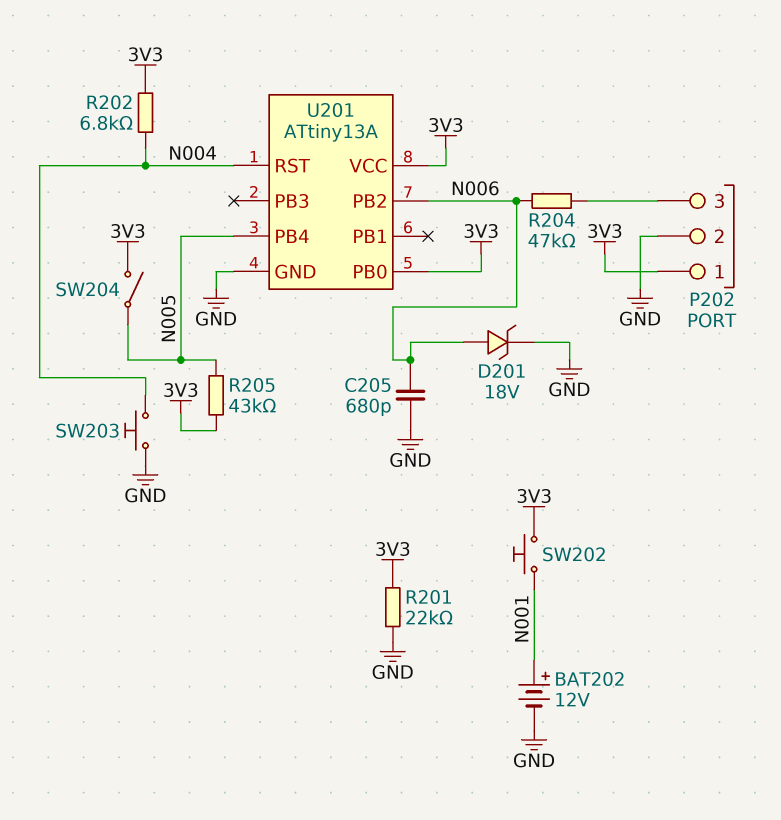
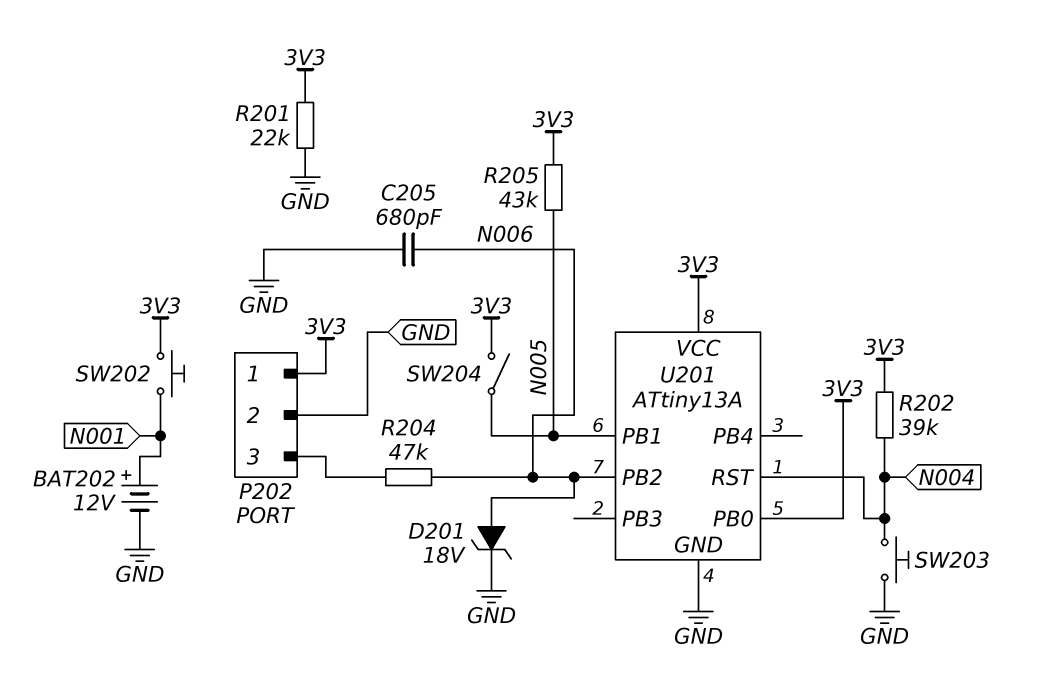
R202: 6.8k (3V3, N004) -> 39k (3V3, N004)
U201 pin PB1: none -> N005
U201 pin PB4: N005 -> none

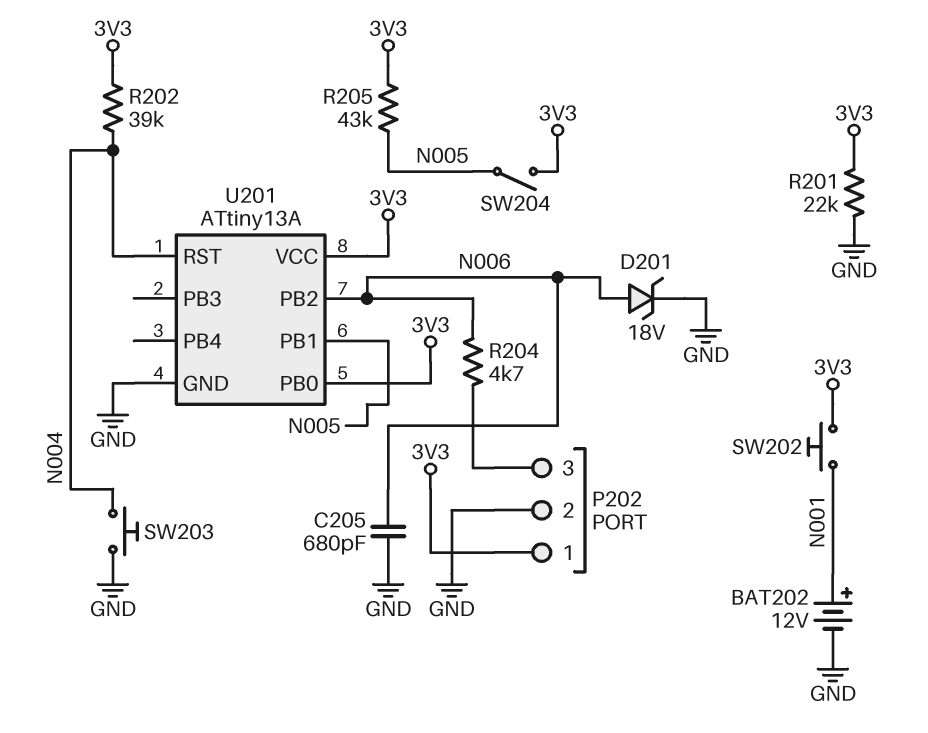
R204: 47k (N006, P202/3) -> 4.7k (N006, P202/3)

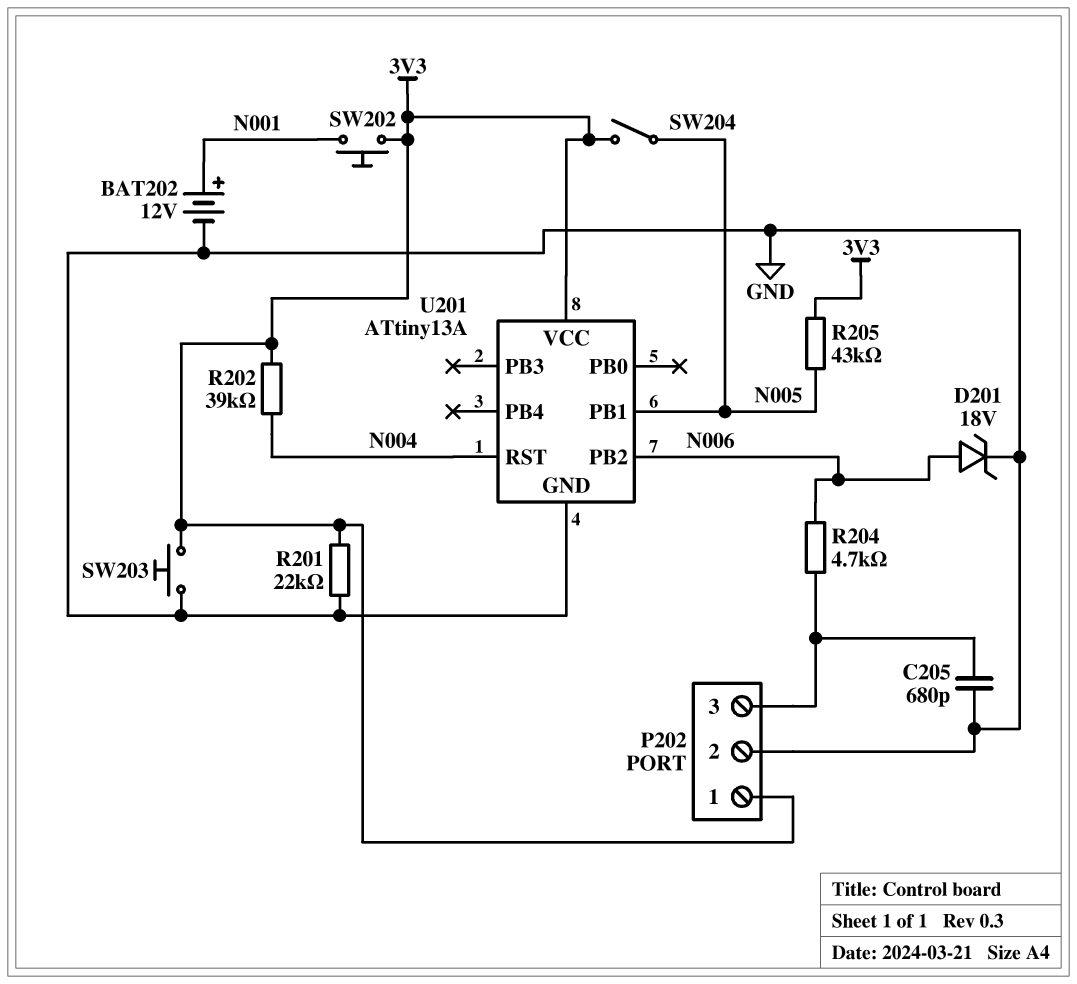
C205: 680pF (GND, N006) -> 680pF (GND, P202/3)
SW203: button (GND, N004) -> button (3V3, GND)
U201 pin PB0: 3V3 -> none

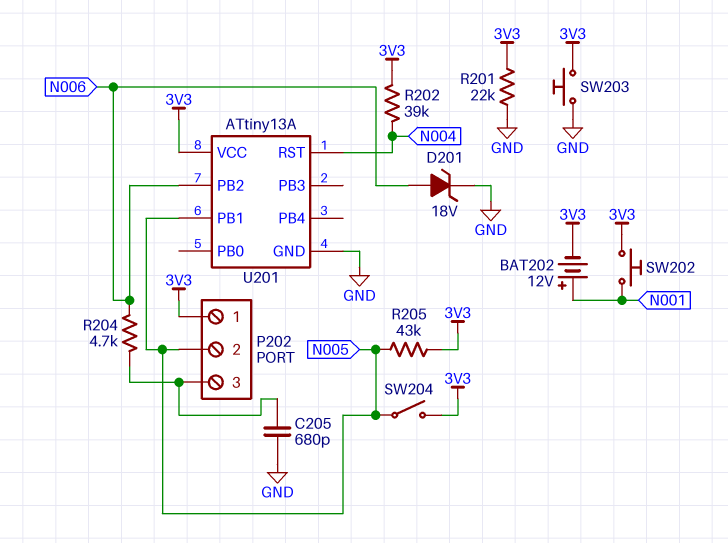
BAT202: 12V (plus N001, minus GND) -> 12V (plus N001, minus 3V3)
P202 pin 2: GND -> N005

